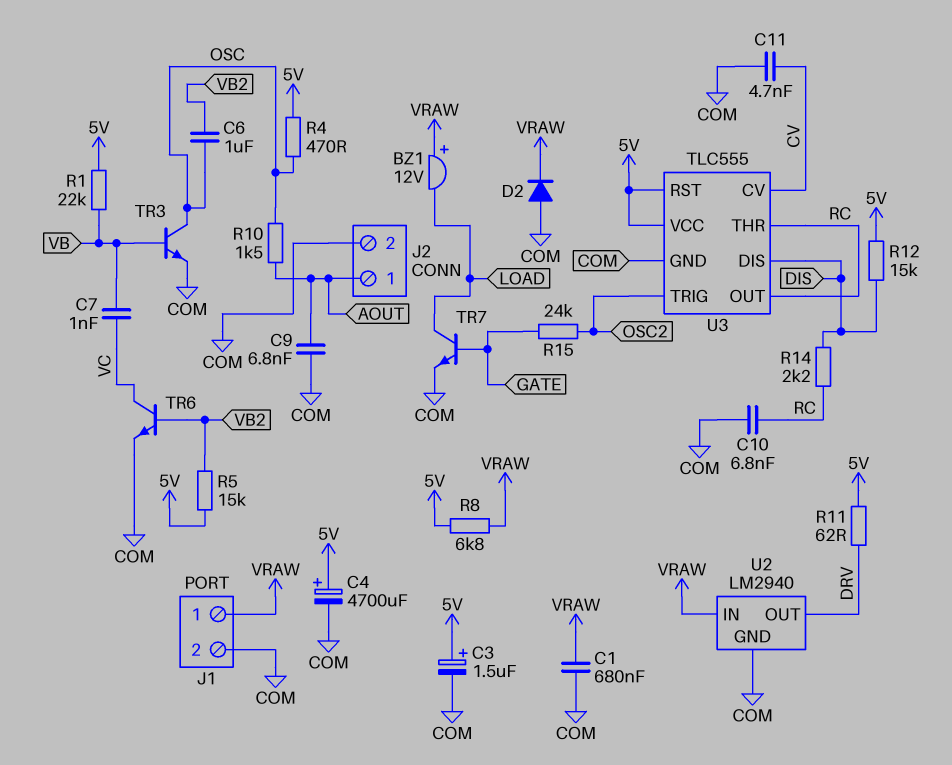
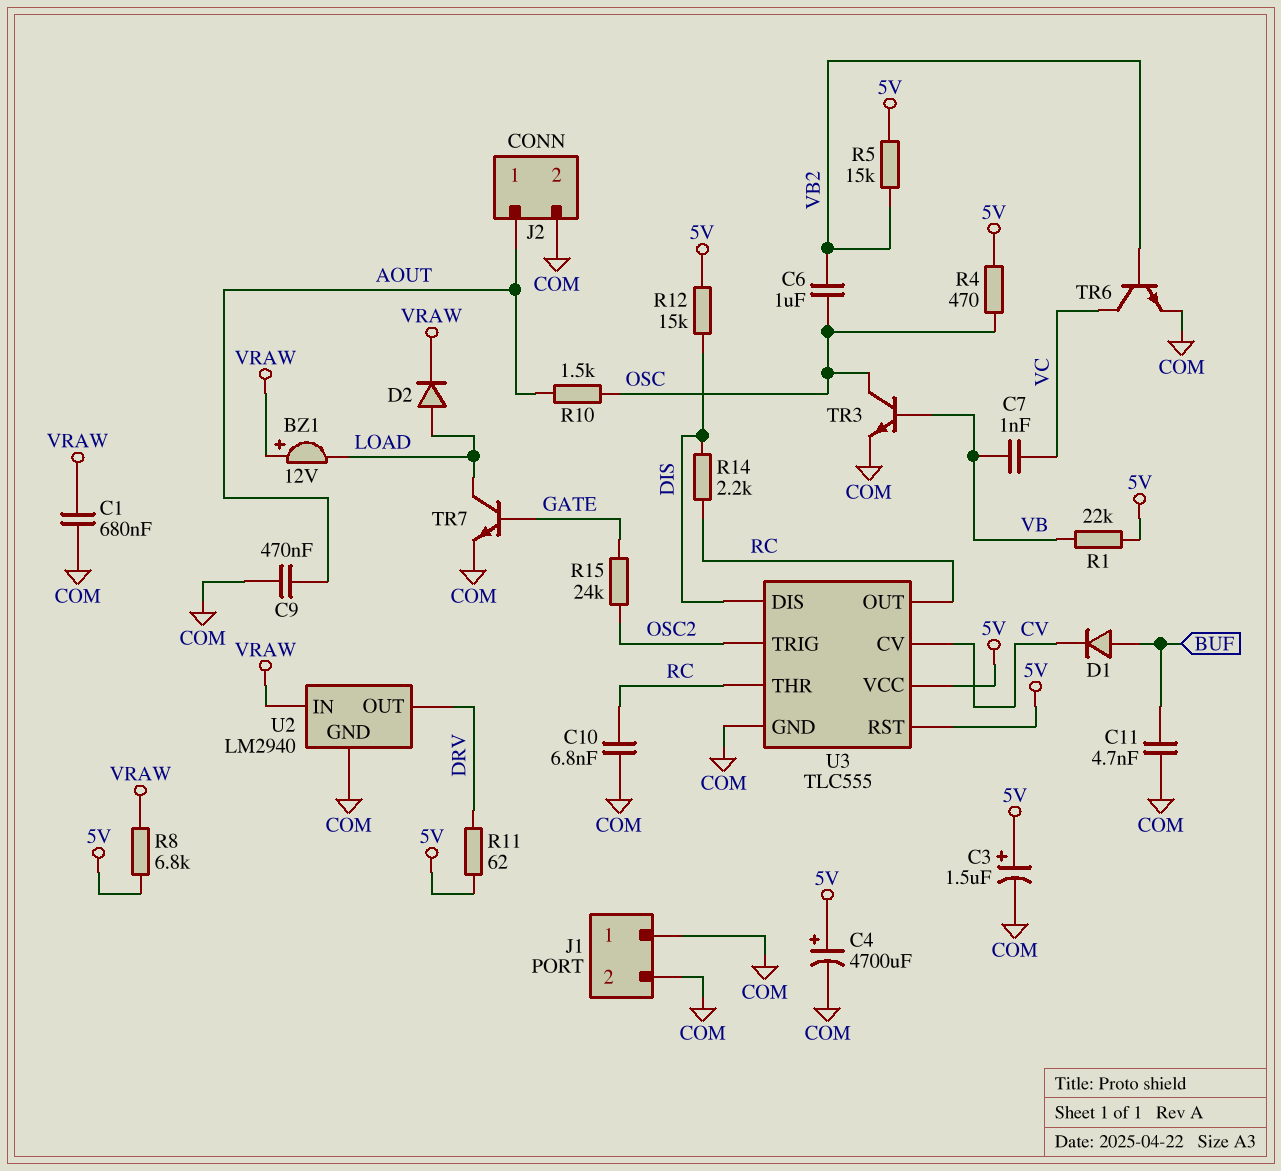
C9: 6.8nF (AOUT, COM) -> 470nF (AOUT, COM)
C11: 4.7nF (COM, CV) -> 4.7nF (BUF, COM)
D1: none -> diode (A BUF, K CV)
D2: diode (A COM, K VRAW) -> diode (A LOAD, K VRAW)
J1 pin 1: VRAW -> COM

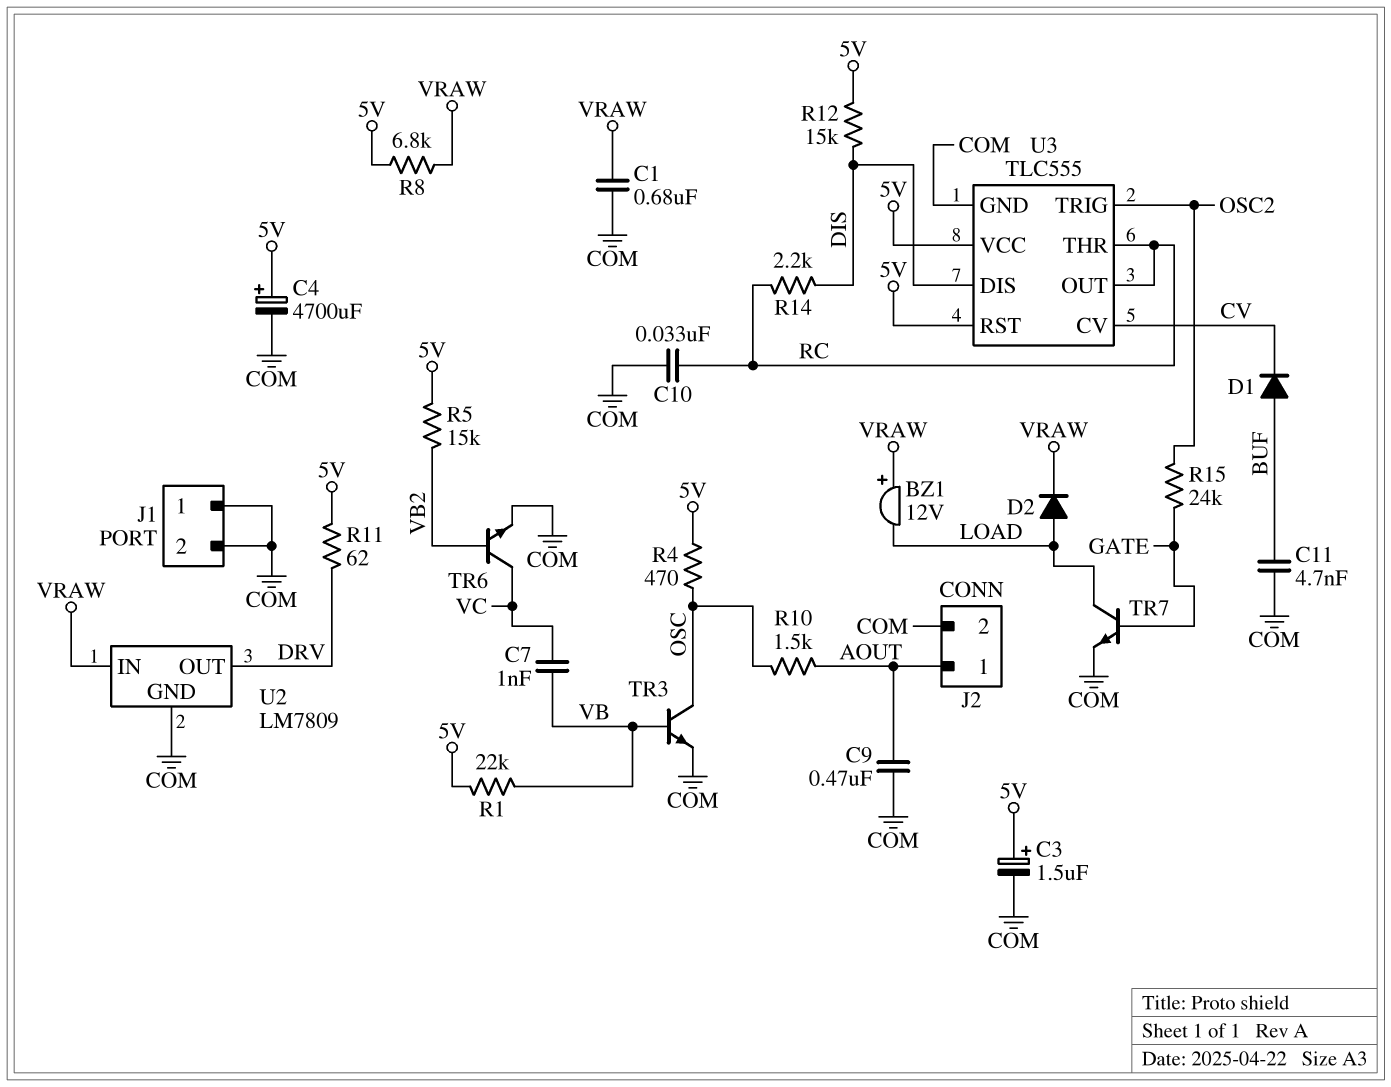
C6: 1uF (OSC, VB2) -> none
C10: 6.8nF (COM, RC) -> 33nF (COM, RC)
U2: LM2940 -> LM7809

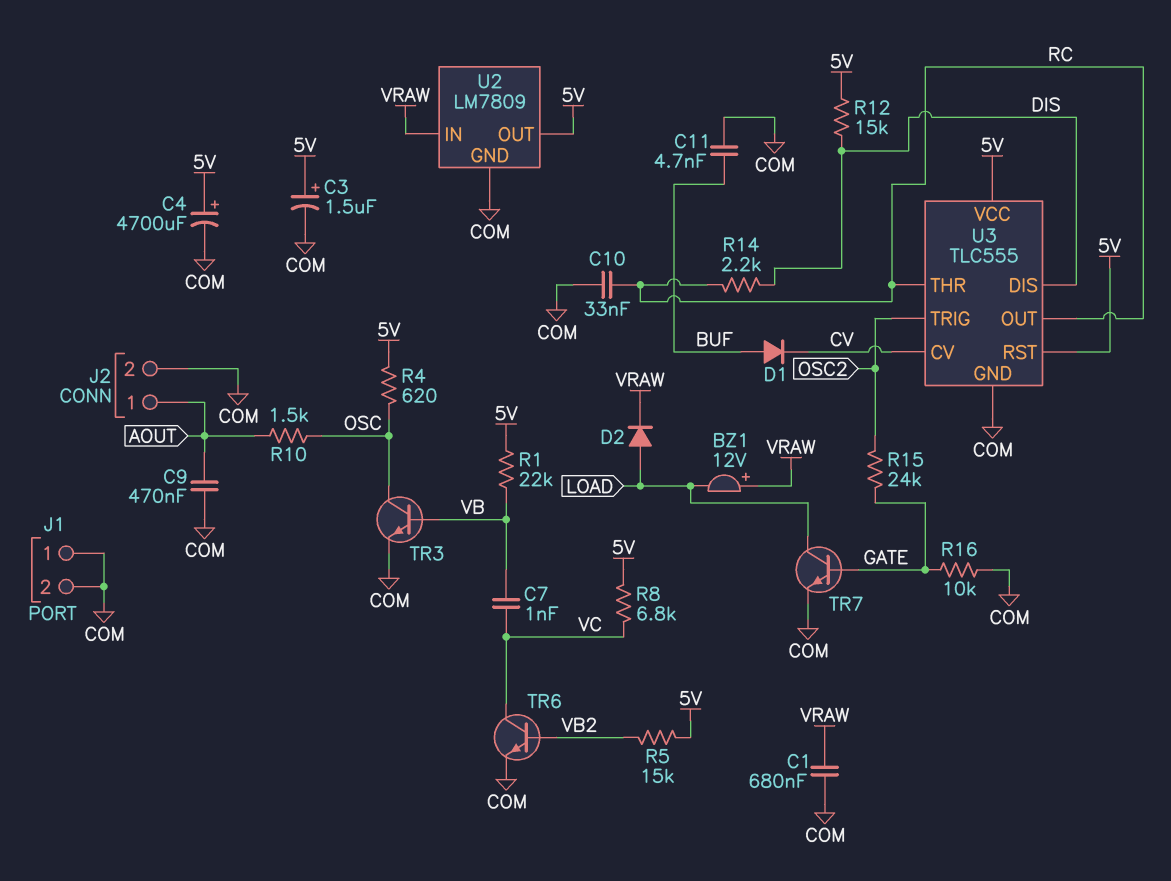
R4: 470 (5V, OSC) -> 620 (5V, OSC)
R8: 6.8k (5V, VRAW) -> 6.8k (5V, VC)
R11: 62 (5V, DRV) -> none
R16: none -> 10k (COM, GATE)
U2 pin OUT: DRV -> 5V

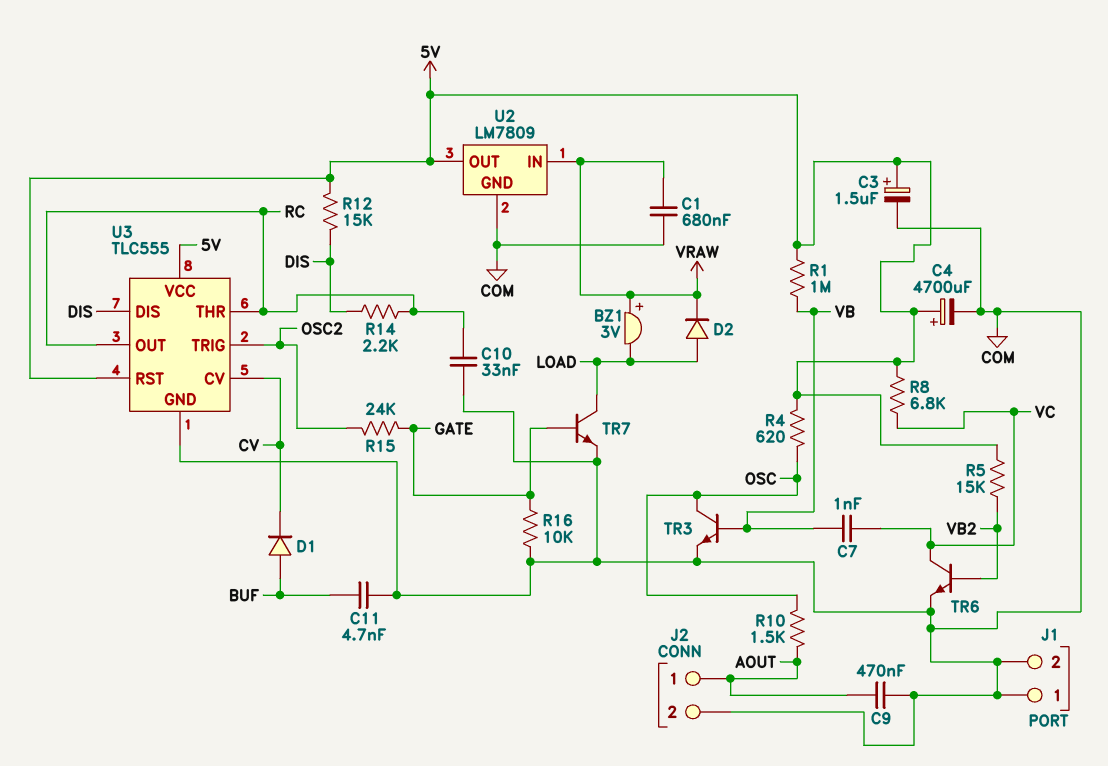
BZ1: buzzer 12V (plus VRAW, minus LOAD) -> buzzer 3V (plus VRAW, minus LOAD)
R1: 22k (5V, VB) -> 1M (5V, VB)

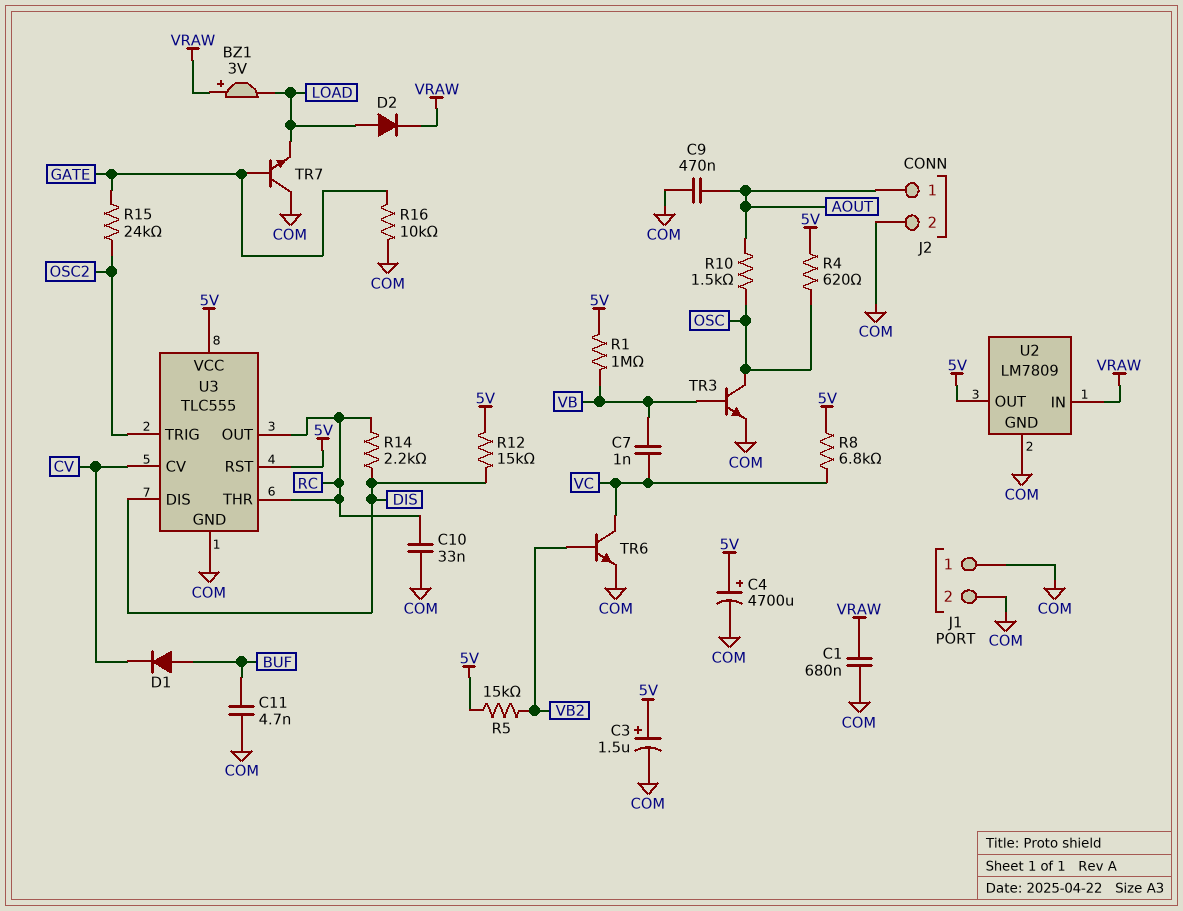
TR7: NPN (B GATE, C LOAD, E COM) -> NPN (B GATE, C COM, E LOAD)

